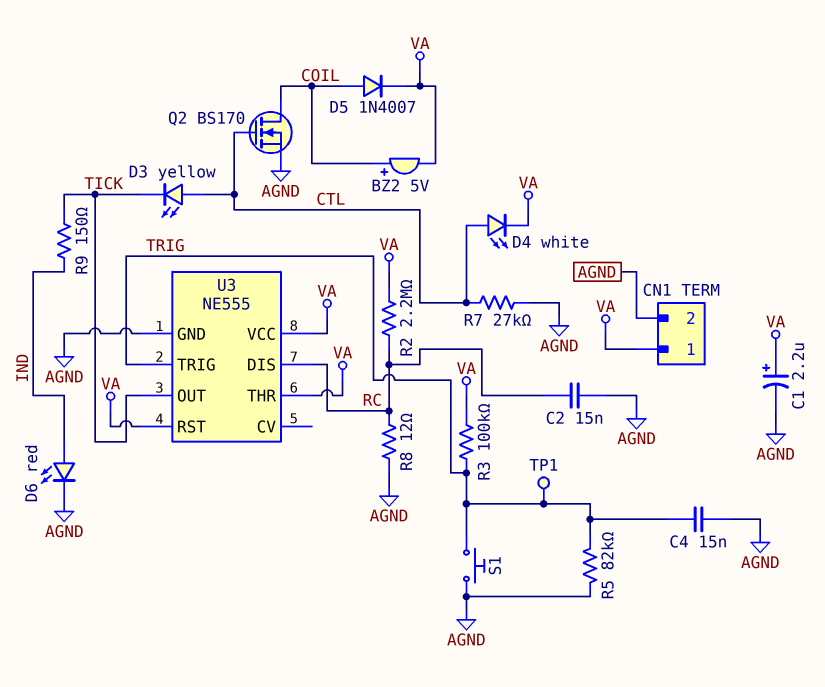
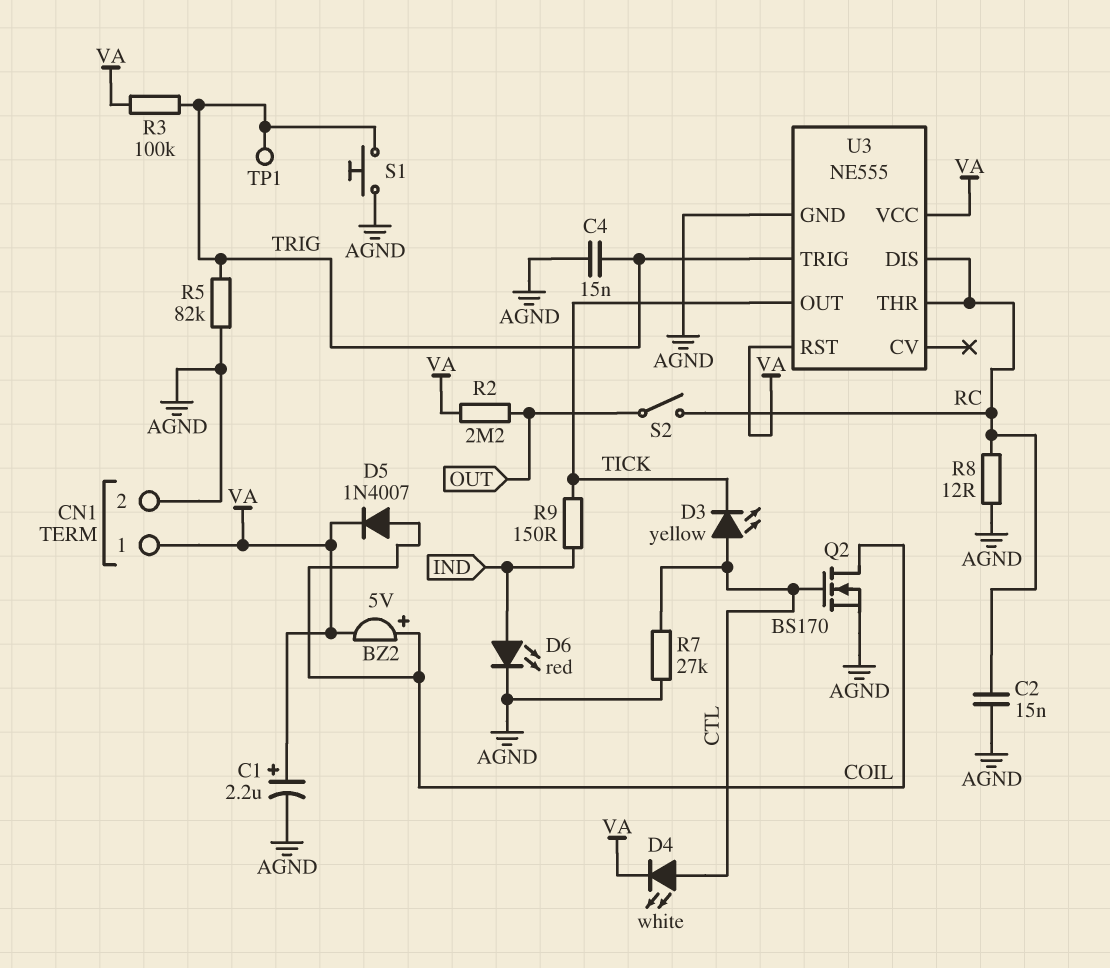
R2: 2.2M (RC, VA) -> 2.2M (OUT, VA)
S2: none -> switch (OUT, RC)
U3 pin THR: VA -> RC

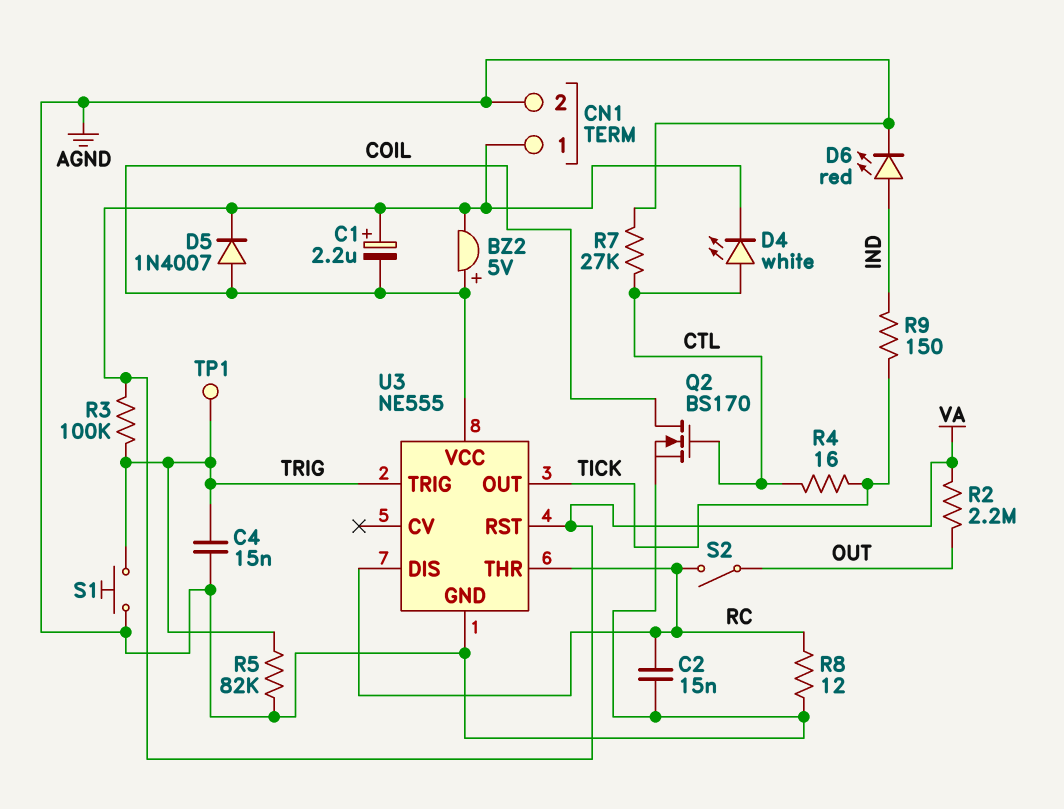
C1: 2.2uF (plus VA, minus AGND) -> 2.2uF (plus VA, minus COIL)
D3: LED yellow (A CTL, K TICK) -> none
R4: none -> 16 (CTL, TICK)
U3 pin VCC: VA -> COIL

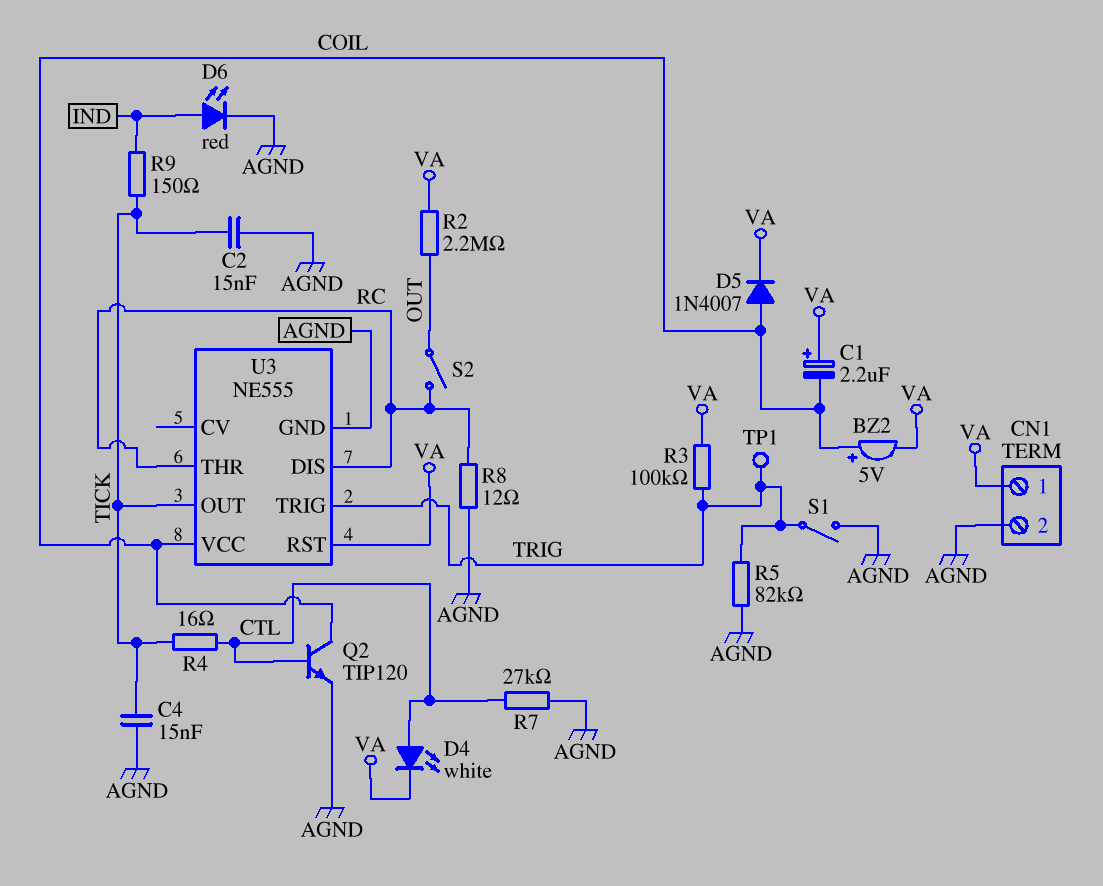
C2: 15nF (AGND, RC) -> 15nF (AGND, TICK)
C4: 15nF (AGND, TRIG) -> 15nF (AGND, TICK)
Q2: NMOS BS170 (G CTL, D COIL, S AGND) -> NPN TIP120 (B CTL, C COIL, E AGND)
S1: button (AGND, TRIG) -> switch (AGND, TRIG)

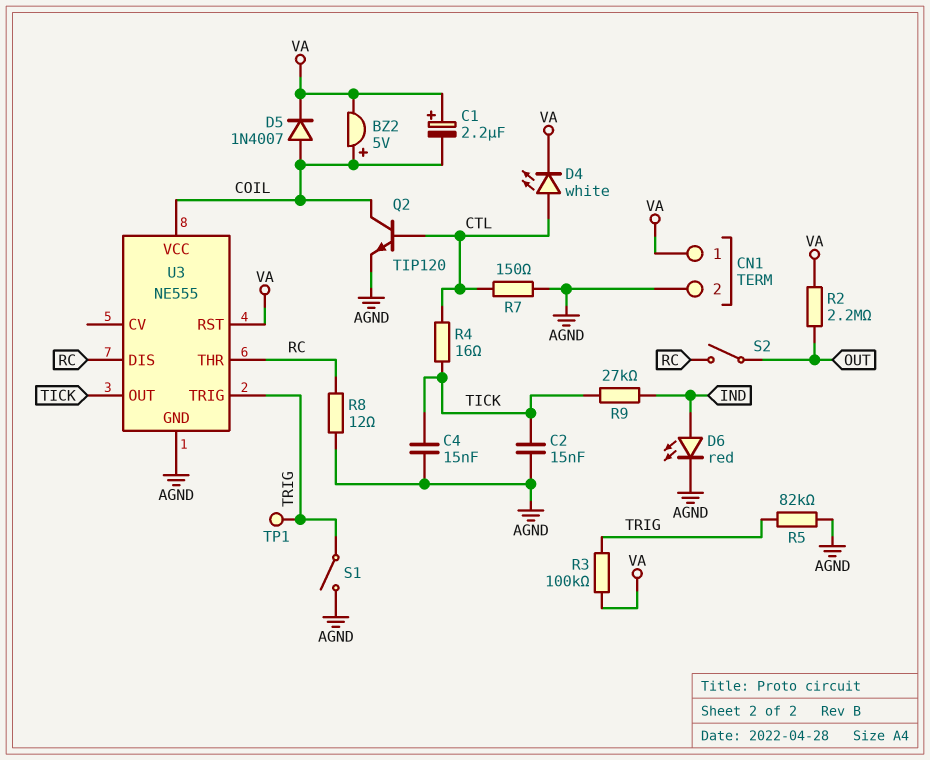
R7: 27k (AGND, CTL) -> 150 (AGND, CTL)
R9: 150 (IND, TICK) -> 27k (IND, TICK)

